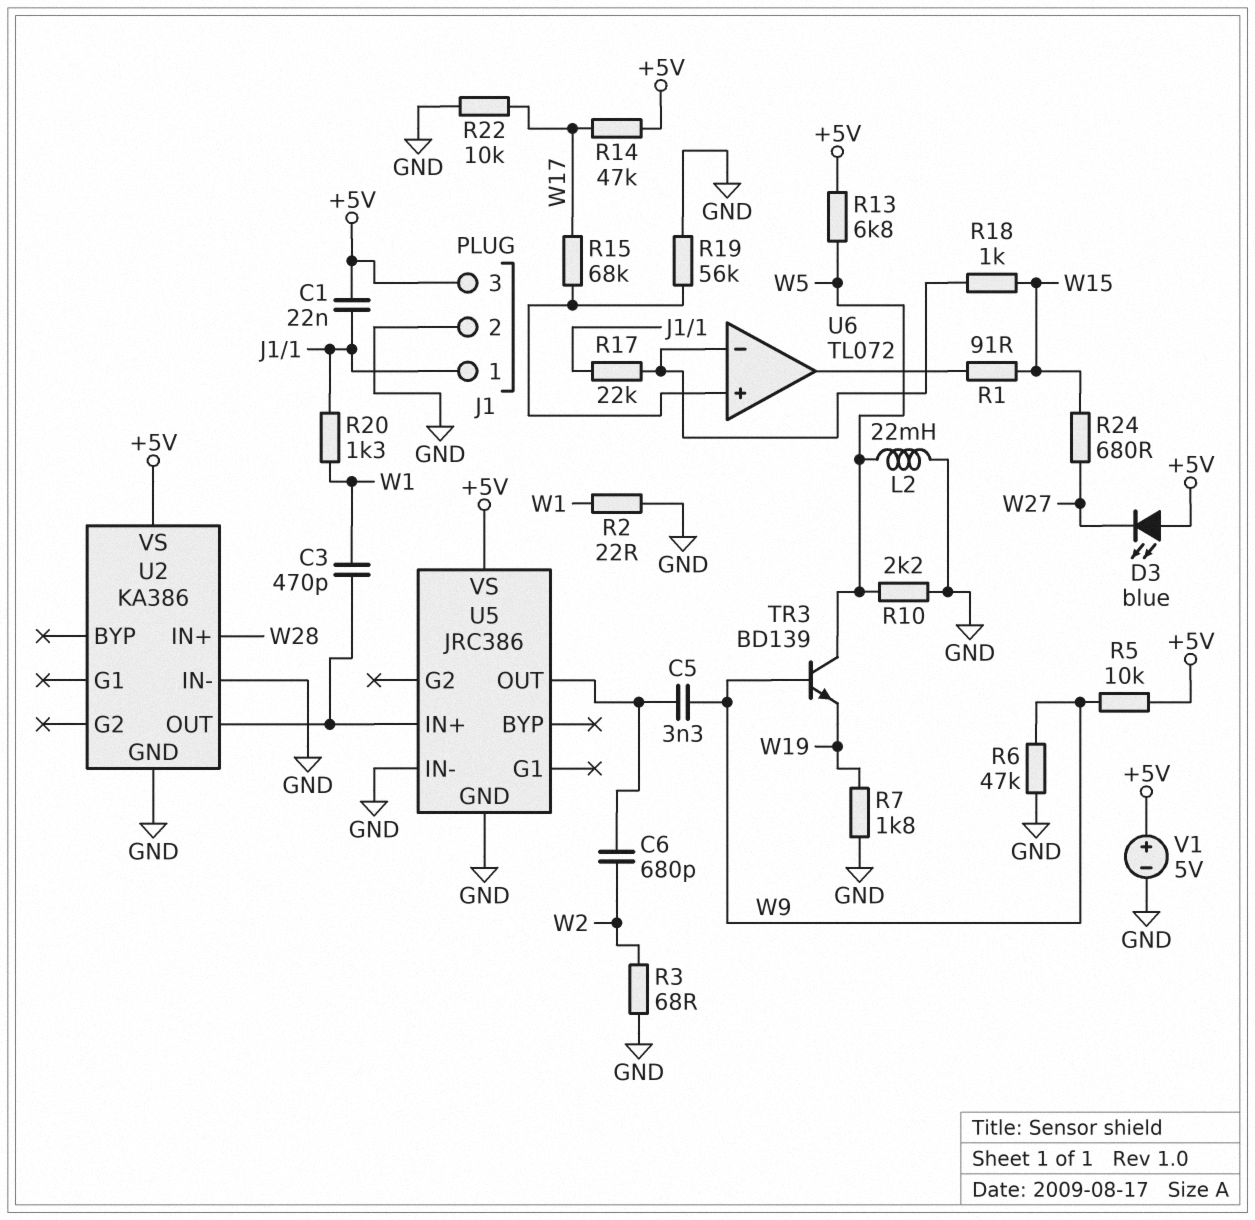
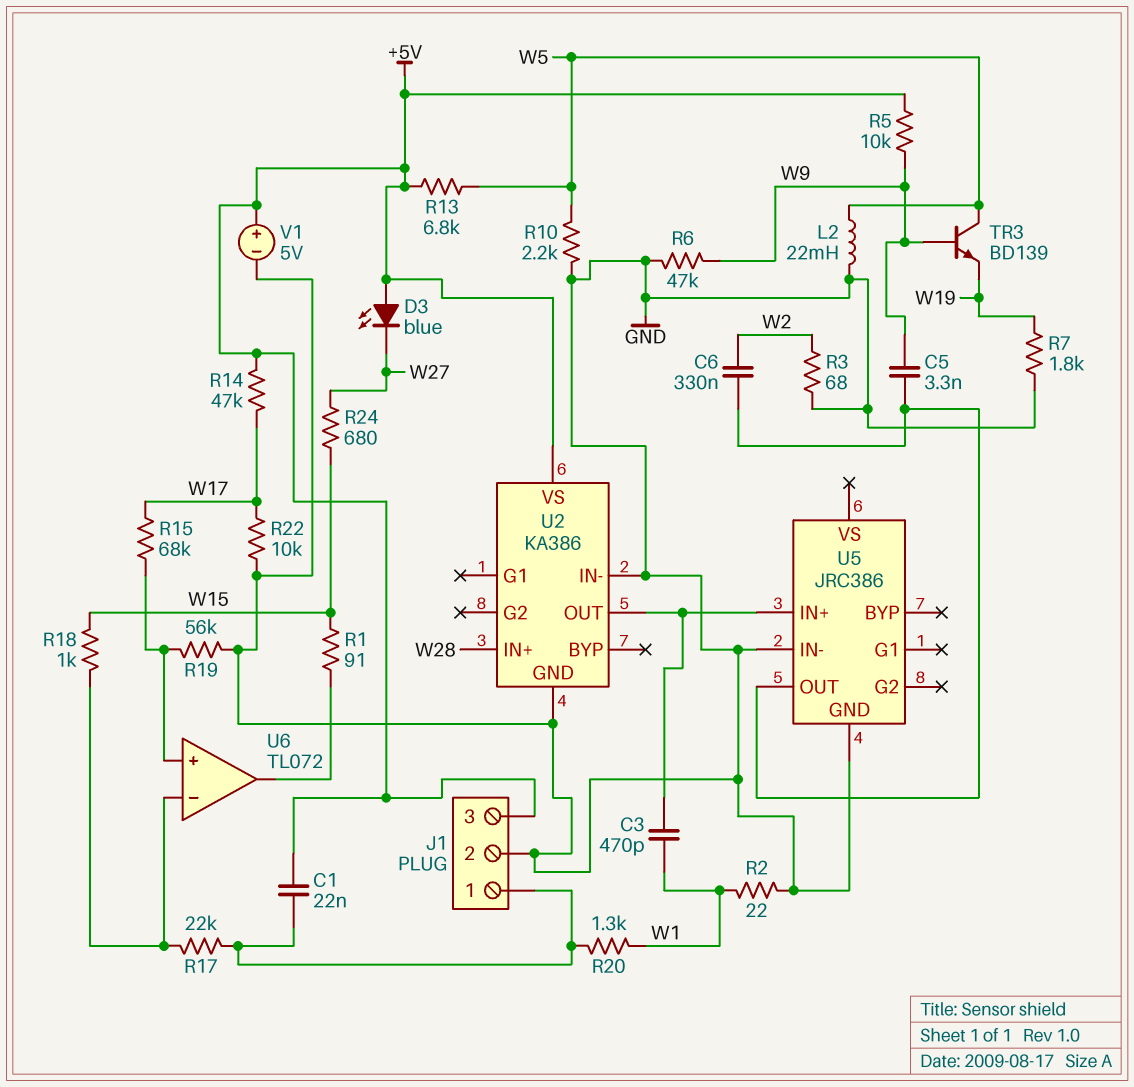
C6: 680pF (U5/OUT, W2) -> 330nF (U5/OUT, W2)
U5 pin VS: +5V -> none

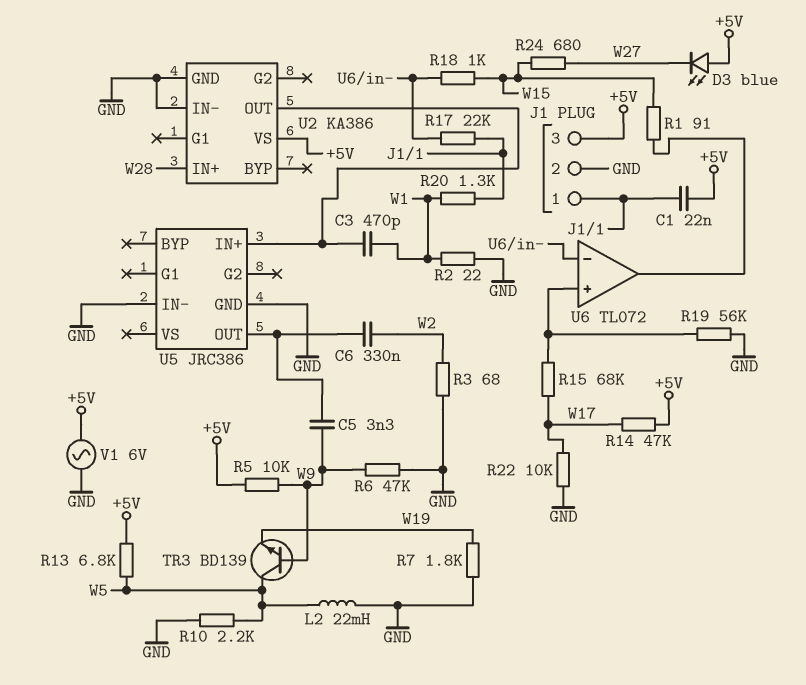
V1: 5V (plus +5V, minus GND) -> AC 6V (+5V, GND)

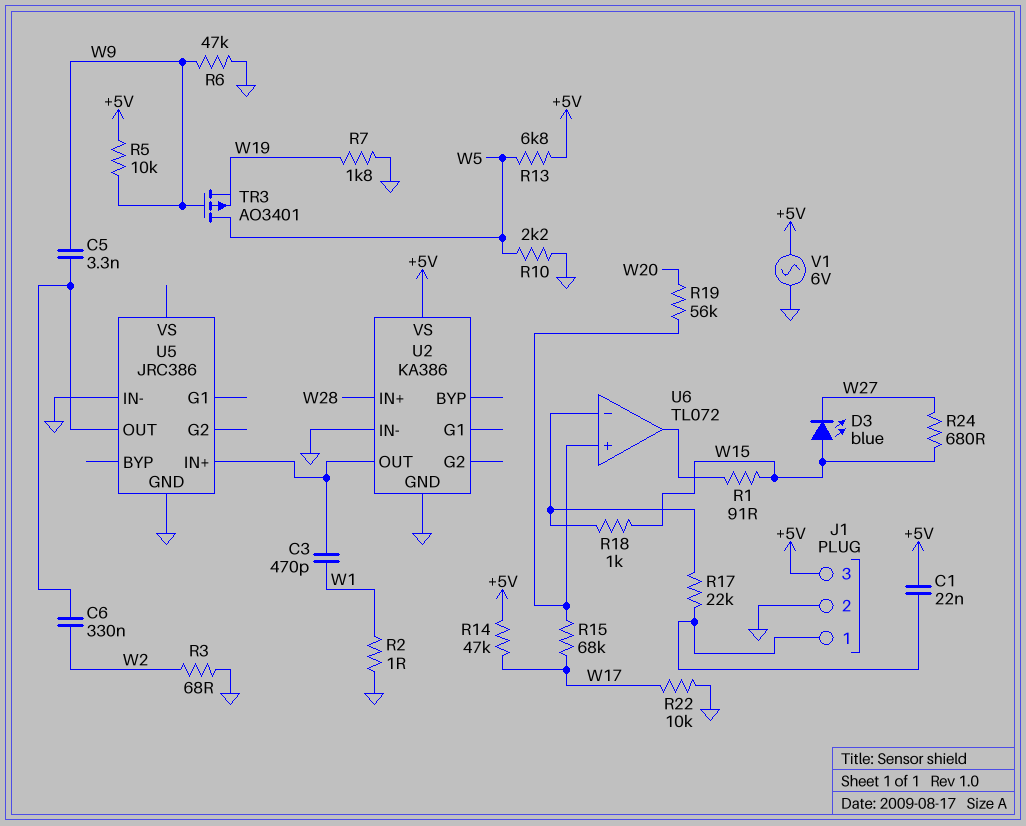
D3: LED blue (A +5V, K W27) -> LED blue (A W15, K W27)
L2: 22mH (GND, W5) -> none
R2: 22 (GND, W1) -> 1 (GND, W1)
R19: 56k (GND, U6/in+) -> 56k (U6/in+, W20)
R20: 1.3k (J1/1, W1) -> none
TR3: NPN BD139 (B W9, C W5, E W19) -> PMOS AO3401 (G W9, D W5, S W19)

